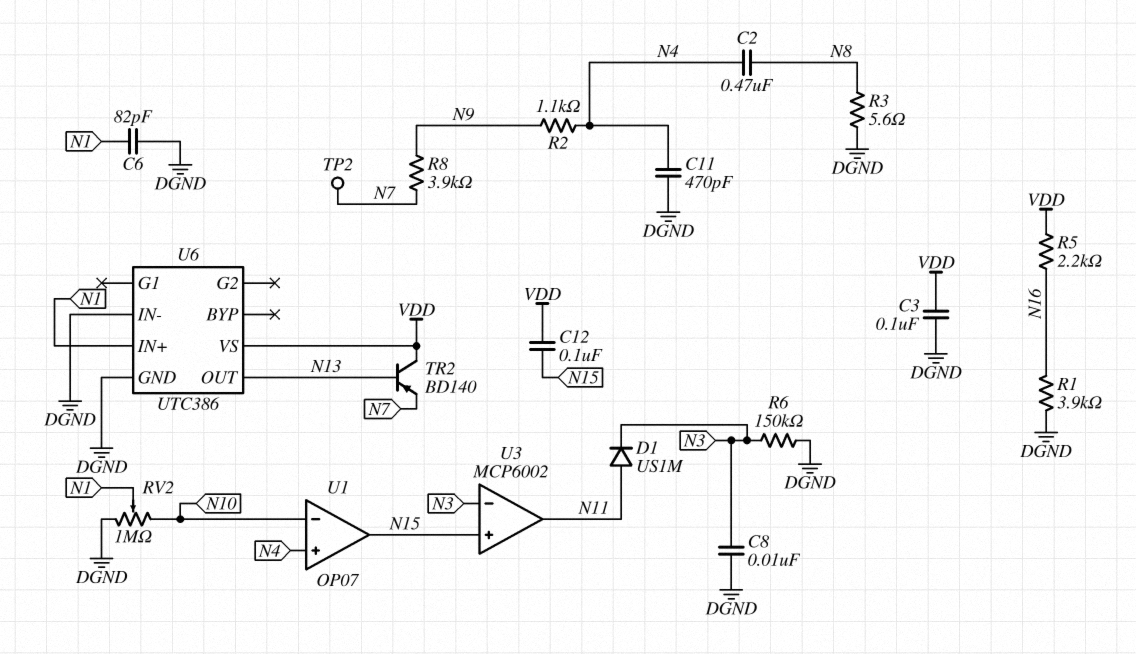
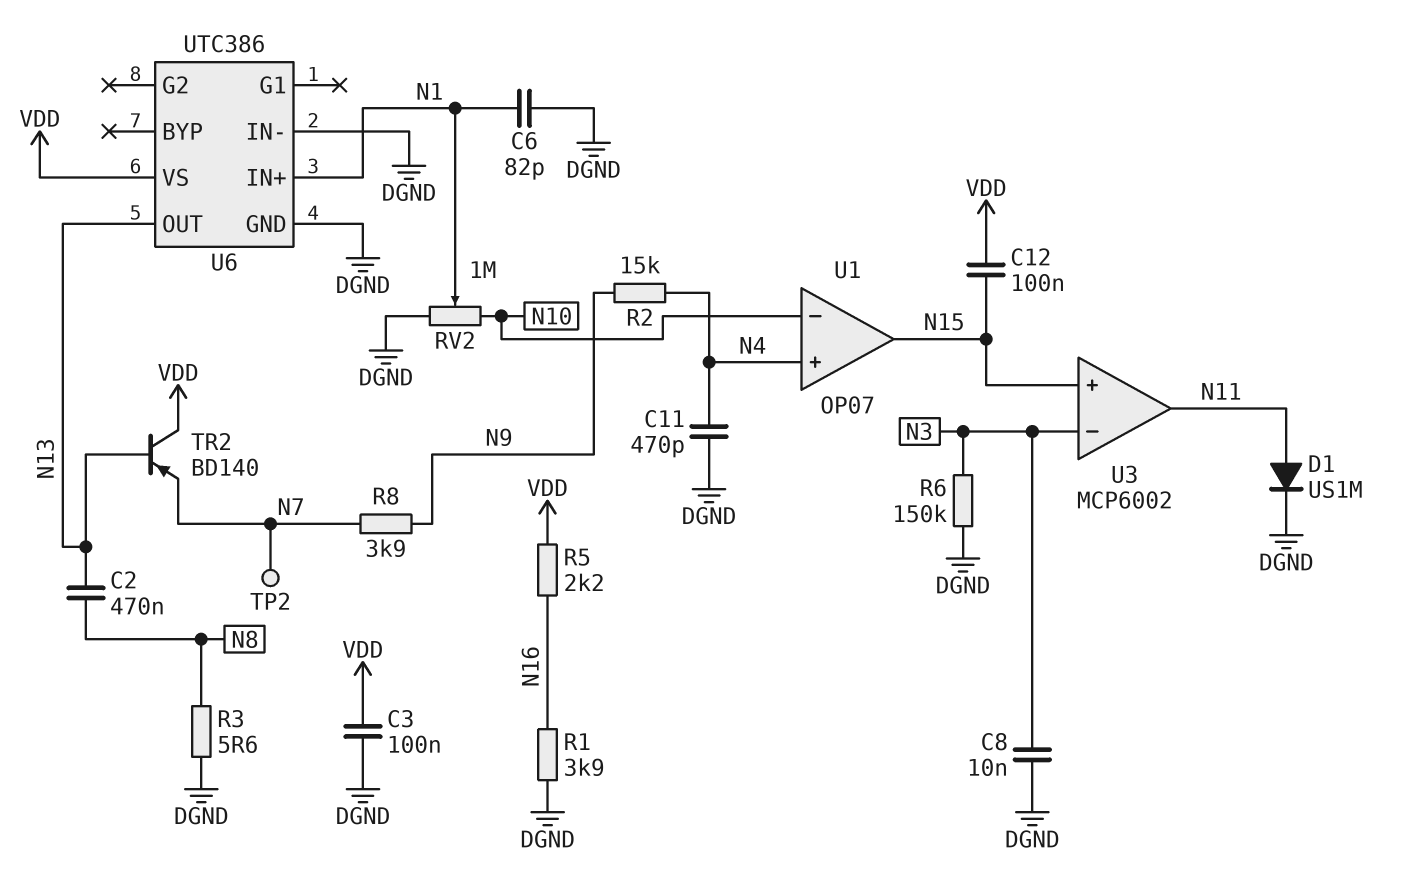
C2: 470nF (N4, N8) -> 470nF (N8, N13)
D1: diode US1M (A N11, K N3) -> diode US1M (A N11, K DGND)
R2: 1.1k (N4, N9) -> 15k (N4, N9)

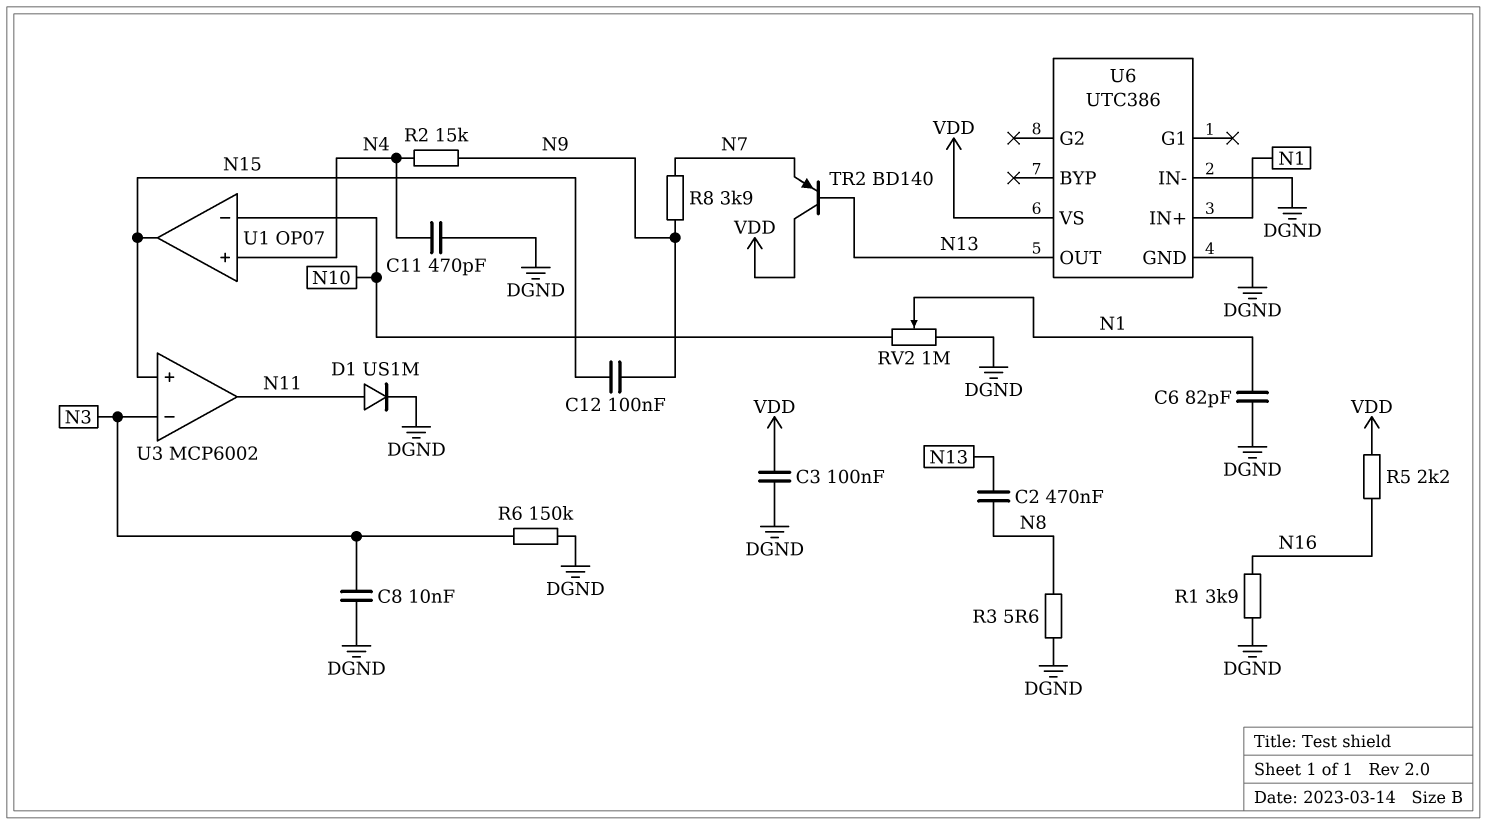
C12: 100nF (N15, VDD) -> 100nF (N9, N15)
TP2: test point (N7) -> none

